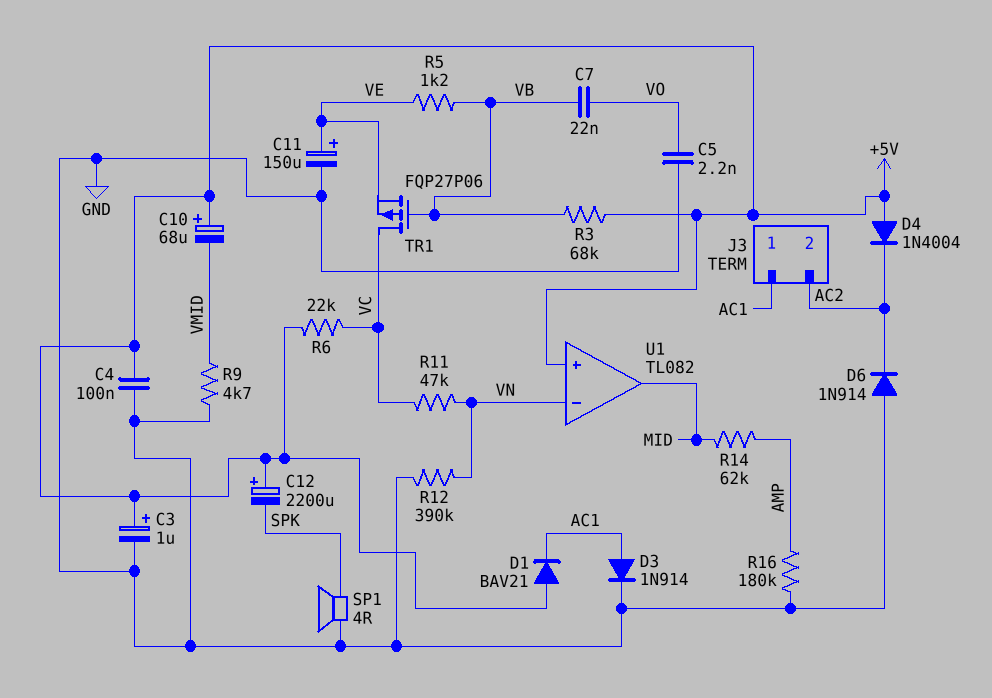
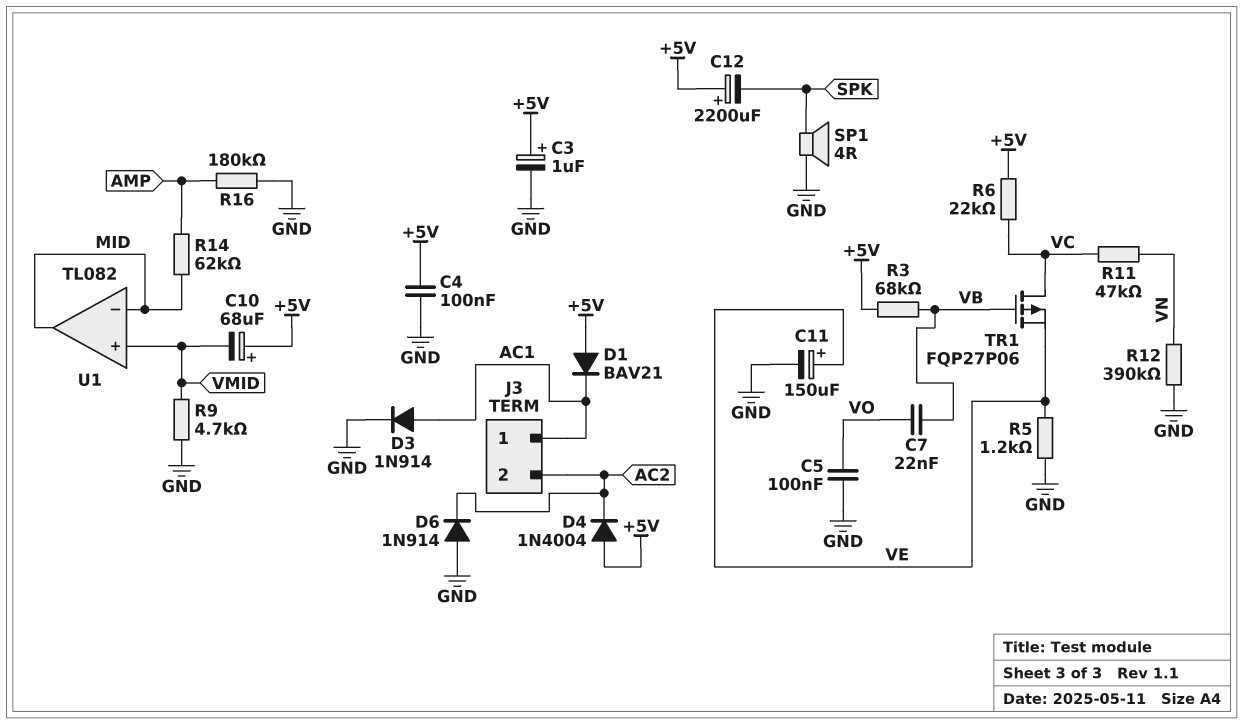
C5: 2.2nF (GND, VO) -> 100nF (GND, VO)
R5: 1.2k (VB, VE) -> 1.2k (GND, VE)
U1 pin in+: +5V -> VMID
U1 pin in-: VN -> MID

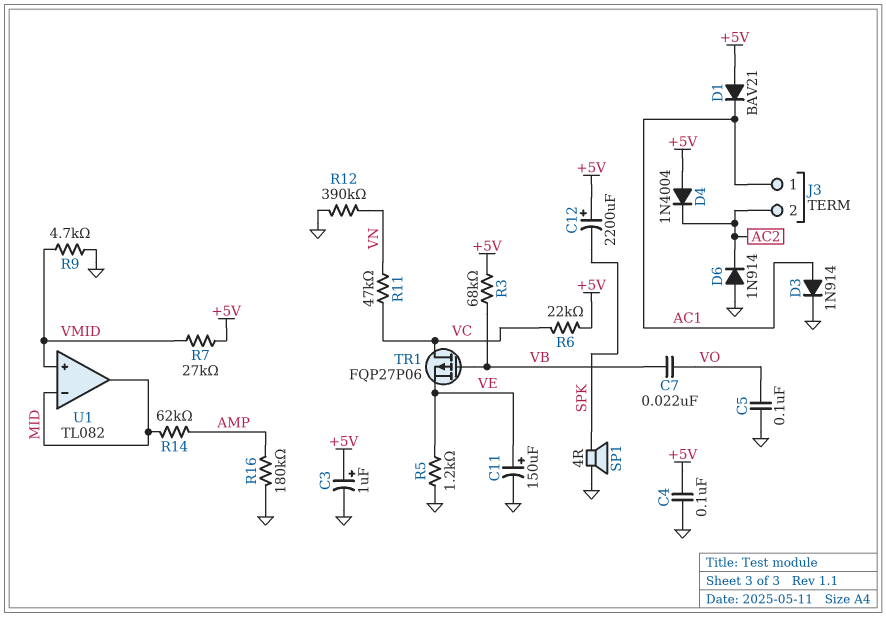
C10: 68uF (plus +5V, minus VMID) -> none
R7: none -> 27k (+5V, VMID)

